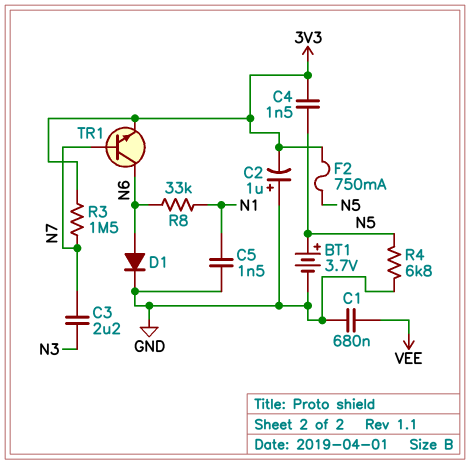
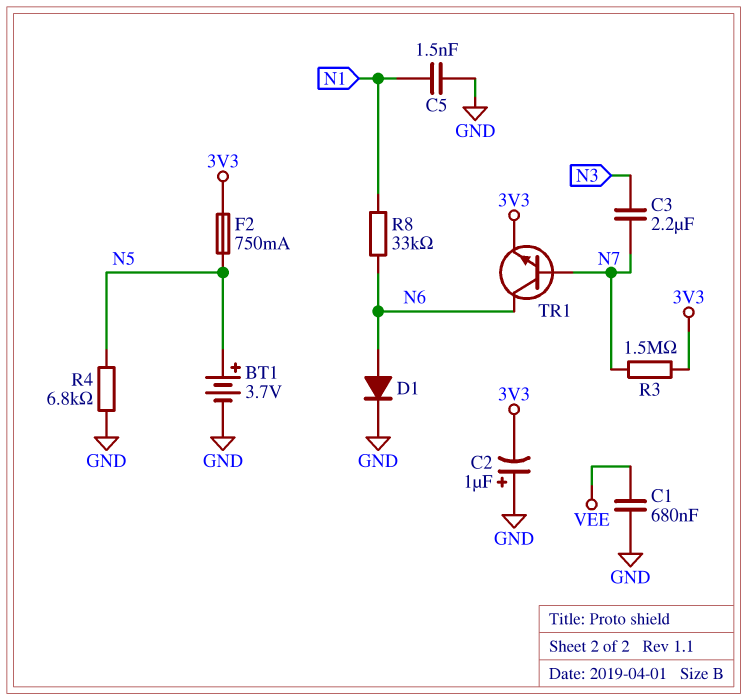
C4: 1.5nF (3V3, N5) -> none

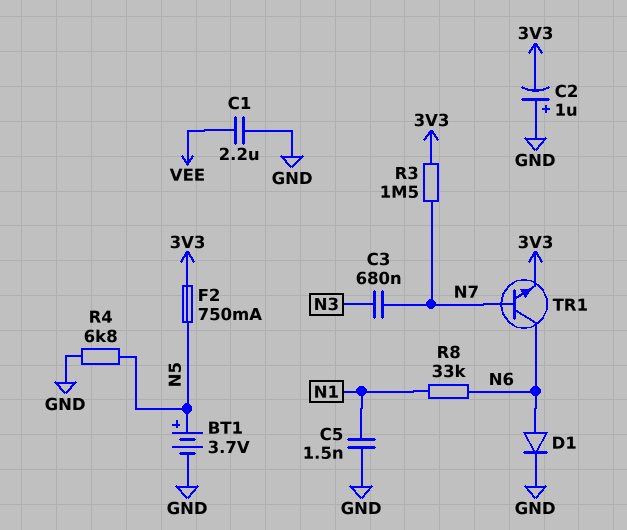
C1: 680nF (GND, VEE) -> 2.2uF (GND, VEE)
C3: 2.2uF (N3, N7) -> 680nF (N3, N7)

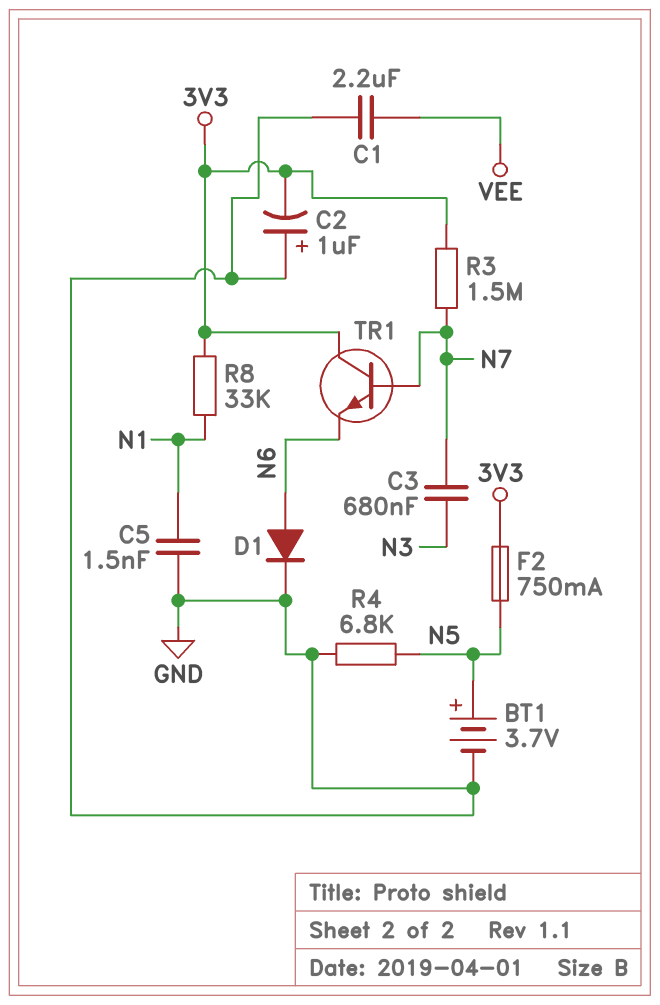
R8: 33k (N1, N6) -> 33k (3V3, N1)
TR1: NPN (B N7, C N6, E 3V3) -> NPN (B N7, C 3V3, E N6)

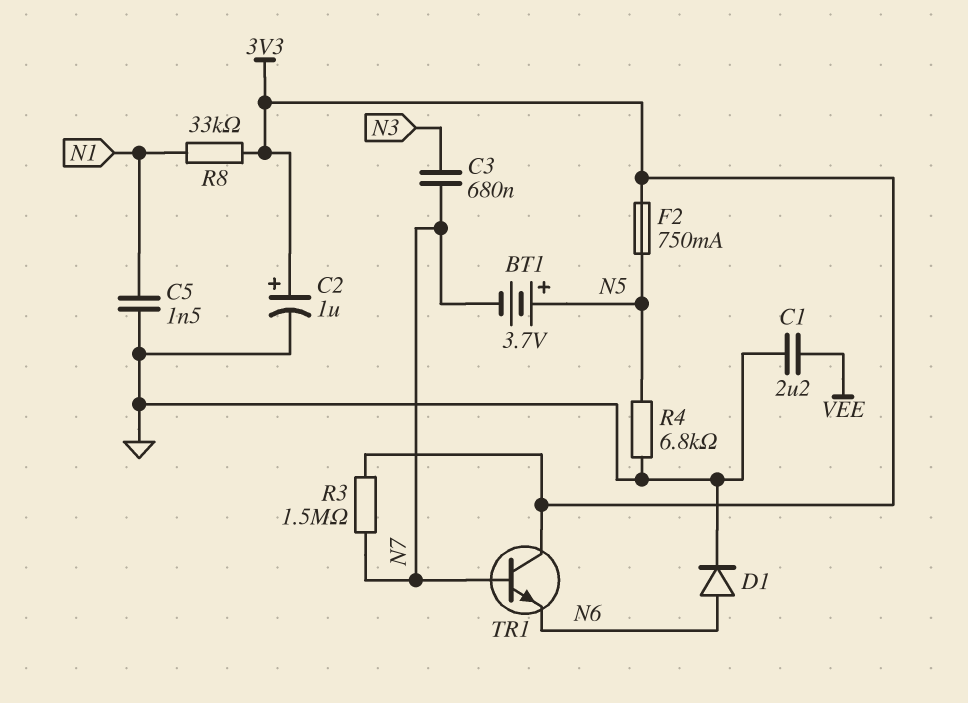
BT1: 3.7V (plus N5, minus GND) -> 3.7V (plus N5, minus N7)
C2: 1uF (plus GND, minus 3V3) -> 1uF (plus 3V3, minus GND)

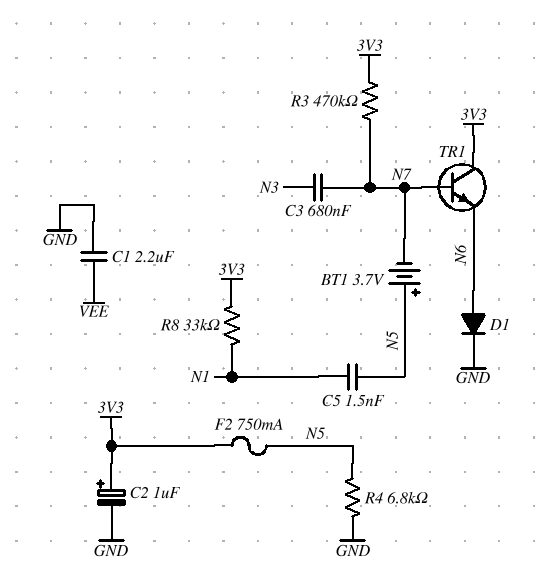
C5: 1.5nF (GND, N1) -> 1.5nF (N1, N5)
R3: 1.5M (3V3, N7) -> 470k (3V3, N7)

